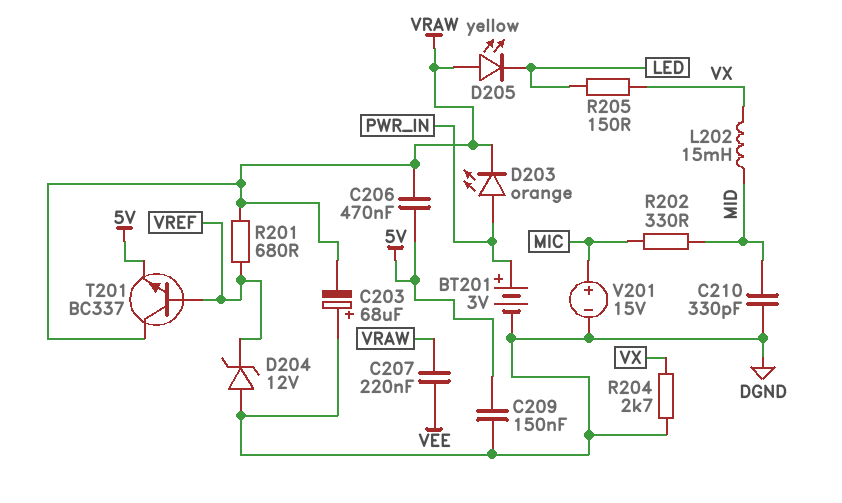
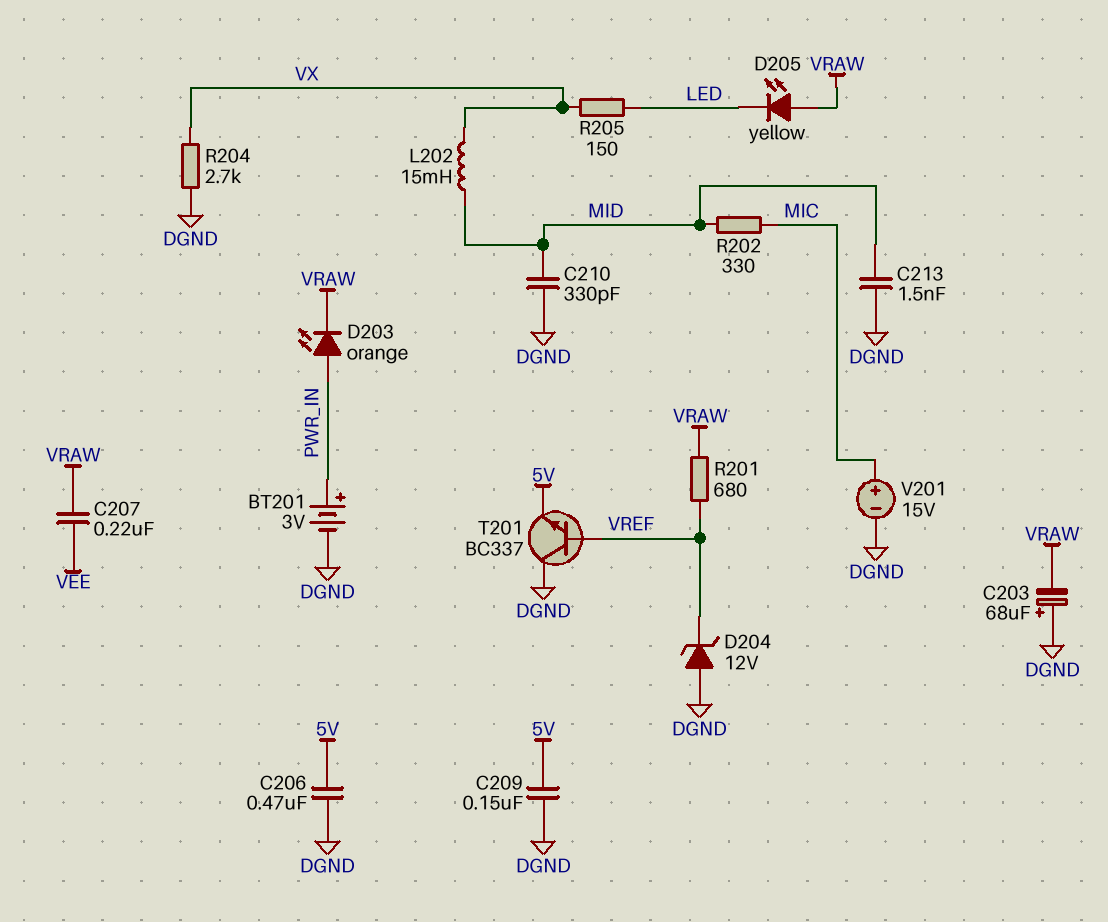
C206: 470nF (5V, VRAW) -> 470nF (5V, DGND)
C213: none -> 1.5nF (DGND, MID)
T201: NPN BC337 (B VREF, C VRAW, E 5V) -> NPN BC337 (B VREF, C DGND, E 5V)

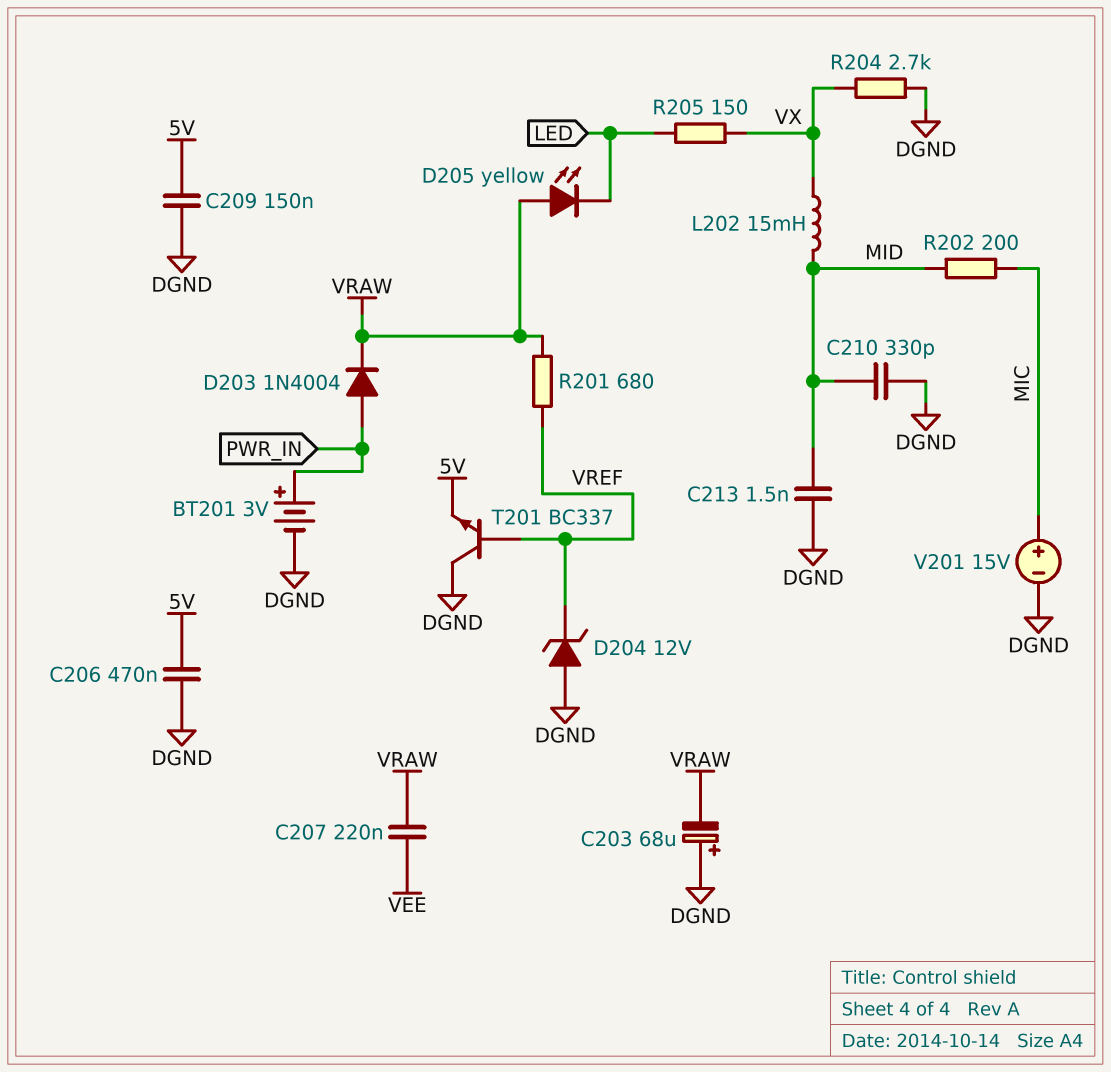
D203: LED orange (A PWR_IN, K VRAW) -> diode 1N4004 (A PWR_IN, K VRAW)
R202: 330 (MIC, MID) -> 200 (MIC, MID)

